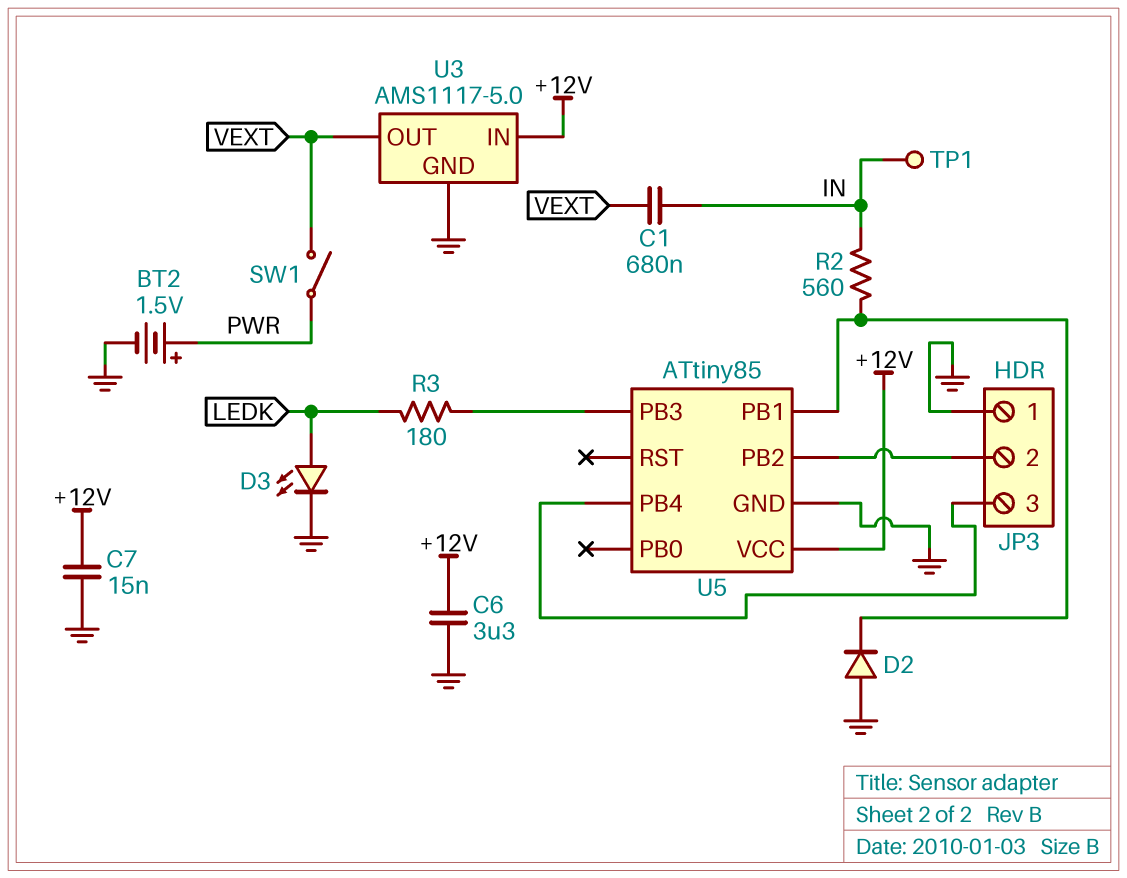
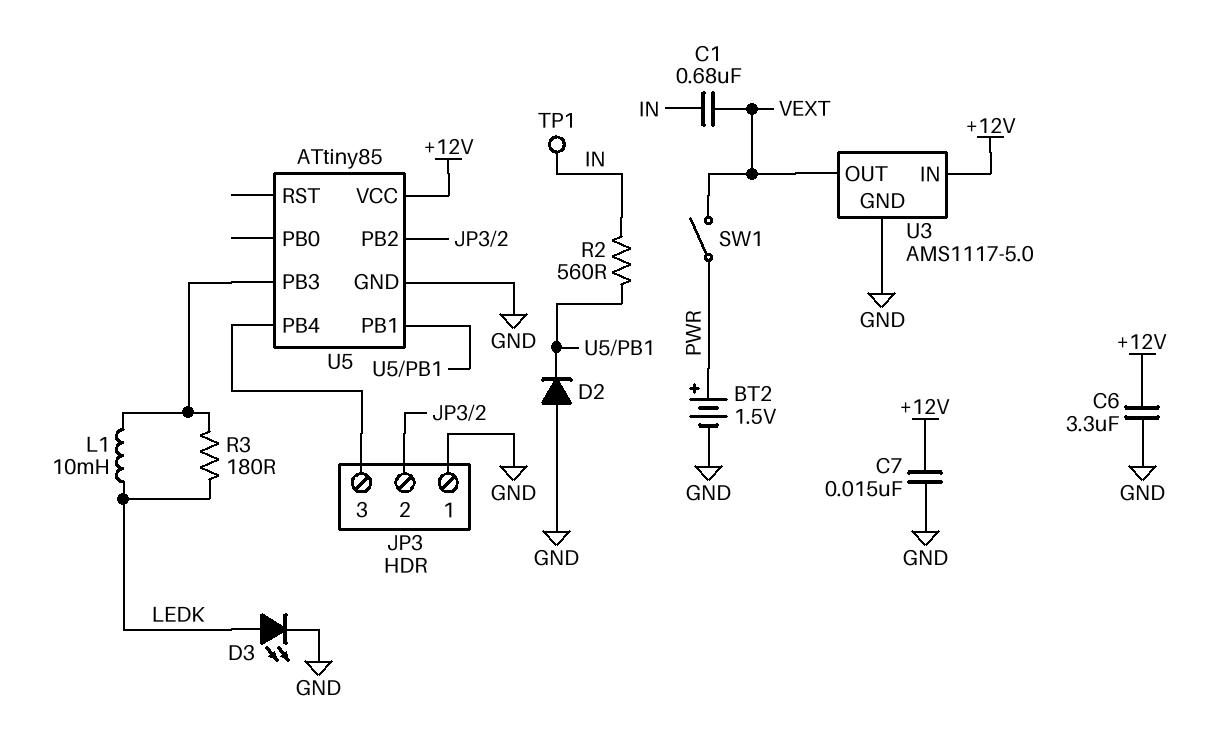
L1: none -> 10mH (LEDK, U5/PB3)

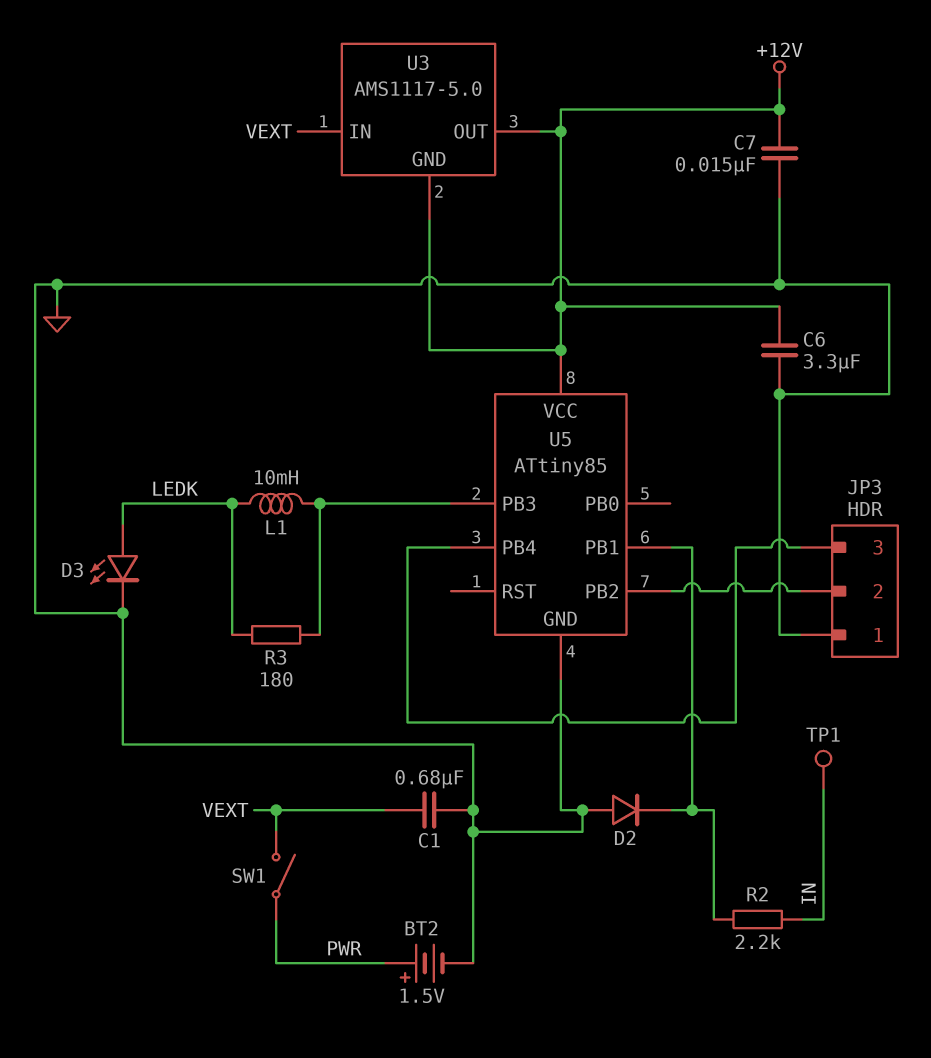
C1: 680nF (IN, VEXT) -> 680nF (GND, VEXT)
R2: 560 (IN, U5/PB1) -> 2.2k (IN, U5/PB1)
U3 pin GND: GND -> +12V
U3 pin IN: +12V -> VEXT
U3 pin OUT: VEXT -> +12V

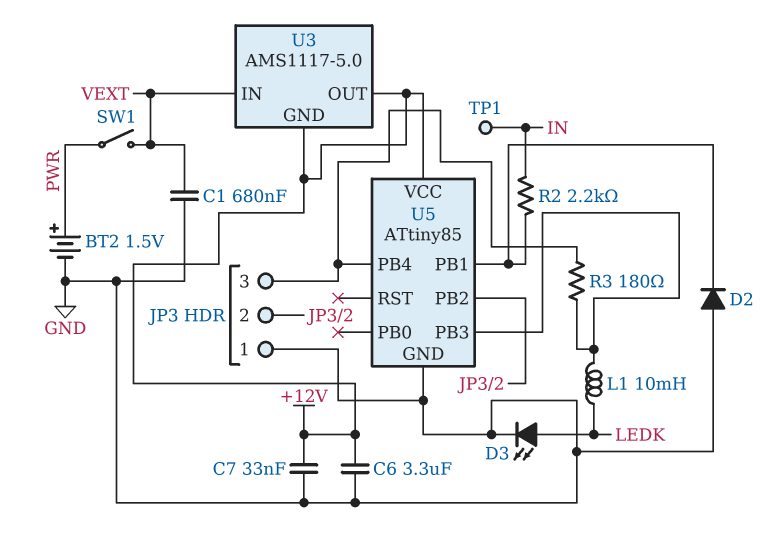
C7: 15nF (+12V, GND) -> 33nF (+12V, GND)
R3: 180 (LEDK, U5/PB3) -> 180 (JP3/3, U5/PB3)

